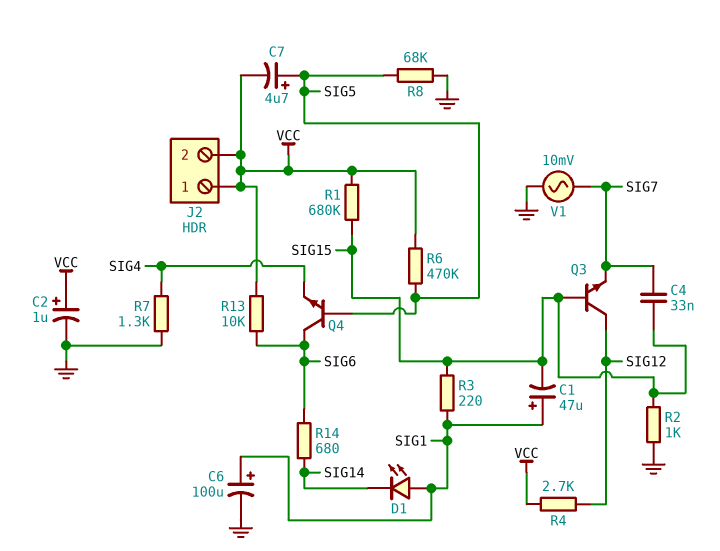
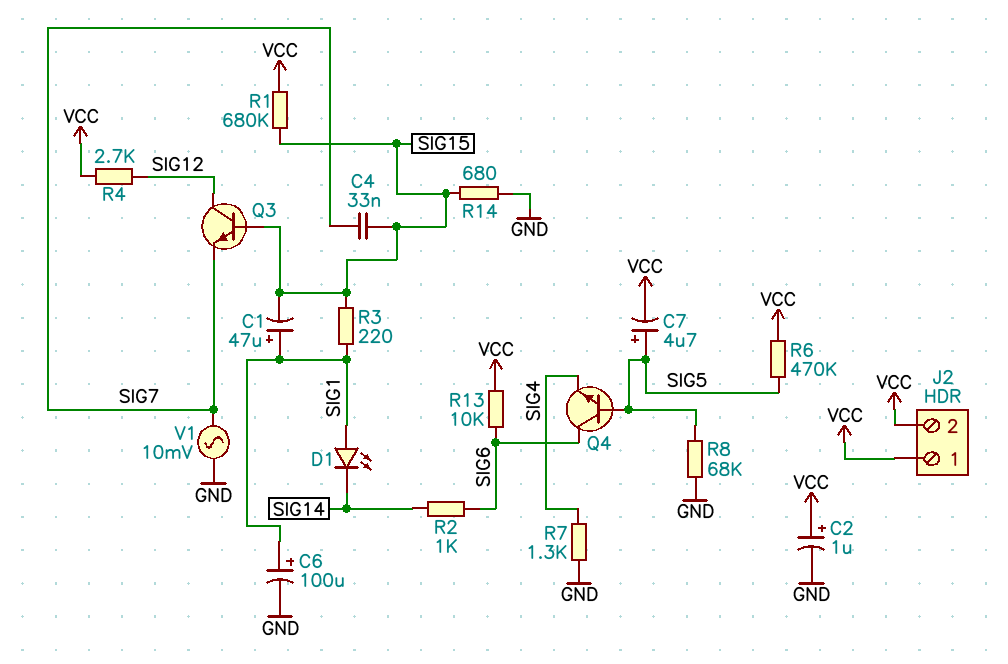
R2: 1k (GND, SIG15) -> 1k (SIG6, SIG14)
R14: 680 (SIG6, SIG14) -> 680 (GND, SIG15)

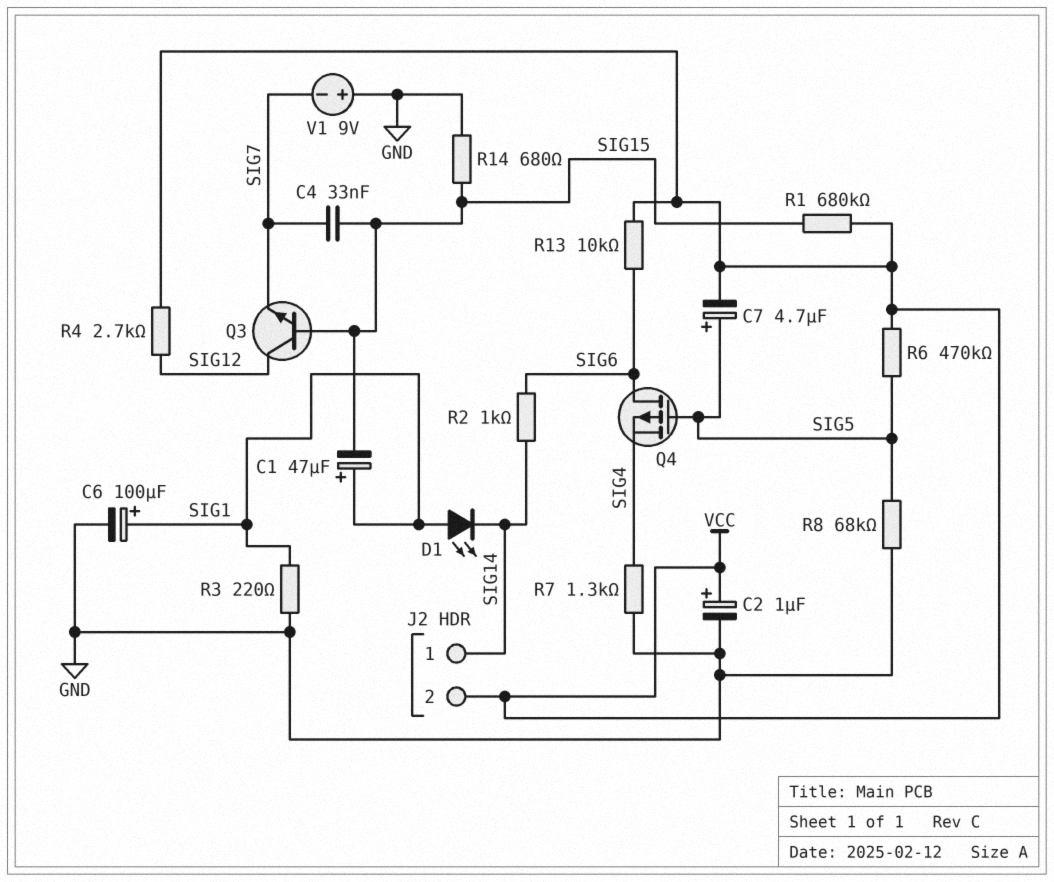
J2 pin 1: VCC -> SIG14
Q4: NPN (B SIG5, C SIG6, E SIG4) -> PMOS (G SIG5, D SIG6, S SIG4)
R3: 220 (SIG1, SIG15) -> 220 (GND, SIG1)
V1: AC 10mV (GND, SIG7) -> 9V (plus GND, minus SIG7)

